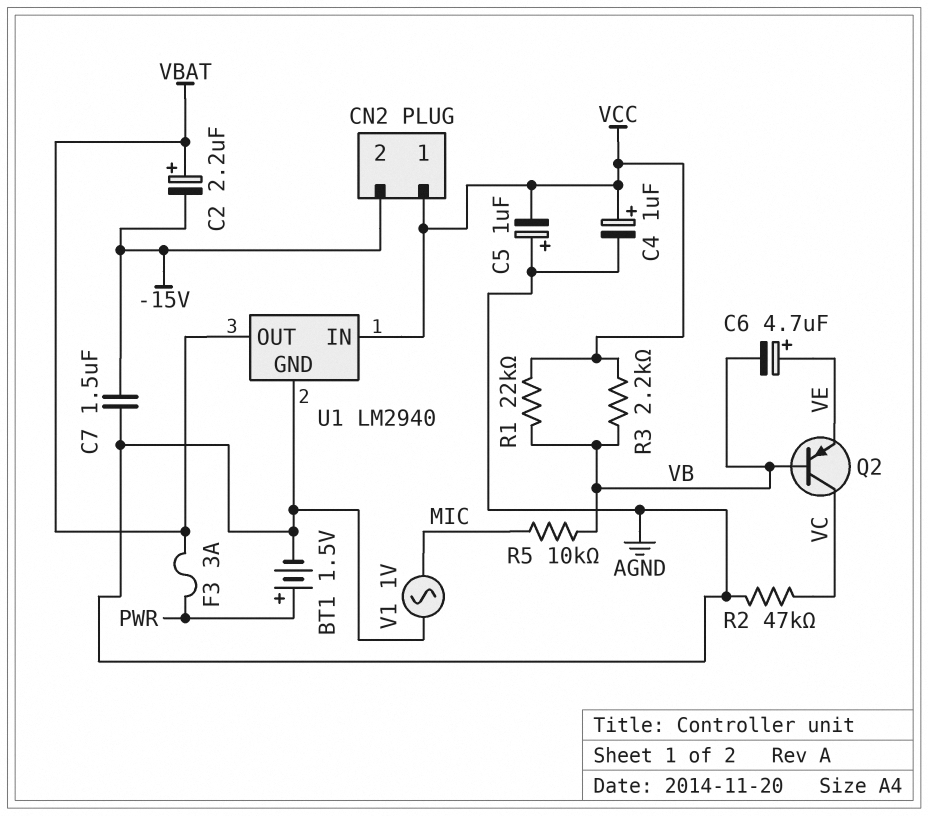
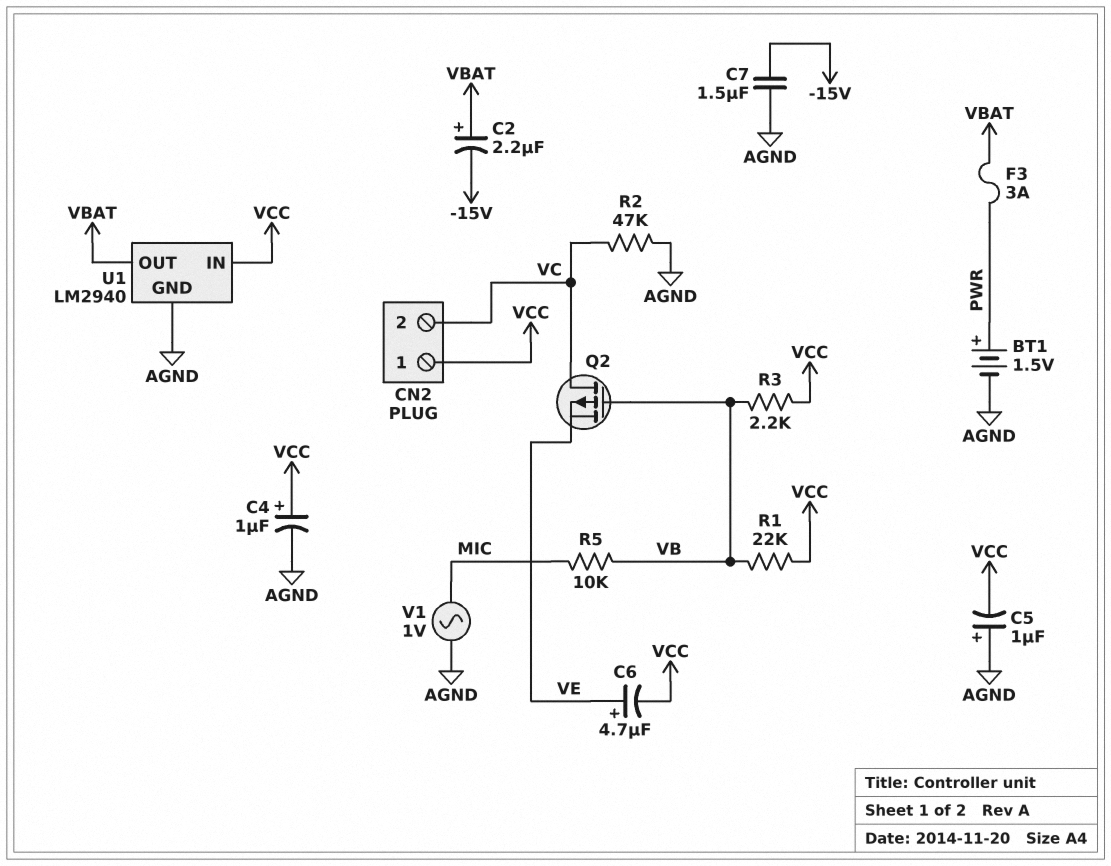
C6: 4.7uF (plus VE, minus VB) -> 4.7uF (plus VE, minus VCC)
CN2 pin 2: -15V -> VC
Q2: PNP (B VB, C VC, E VE) -> PMOS (G VB, D VC, S VE)

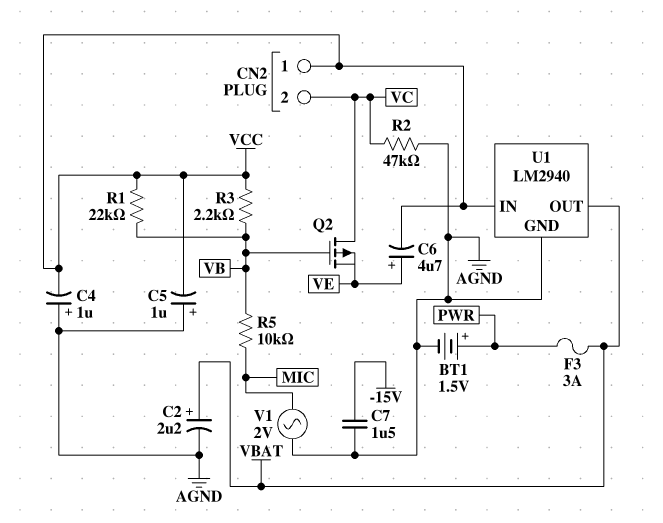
C2: 2.2uF (plus VBAT, minus -15V) -> 2.2uF (plus VBAT, minus AGND)
C4: 1uF (plus VCC, minus AGND) -> 1uF (plus AGND, minus VCC)
V1: AC 1V (AGND, MIC) -> AC 2V (AGND, MIC)

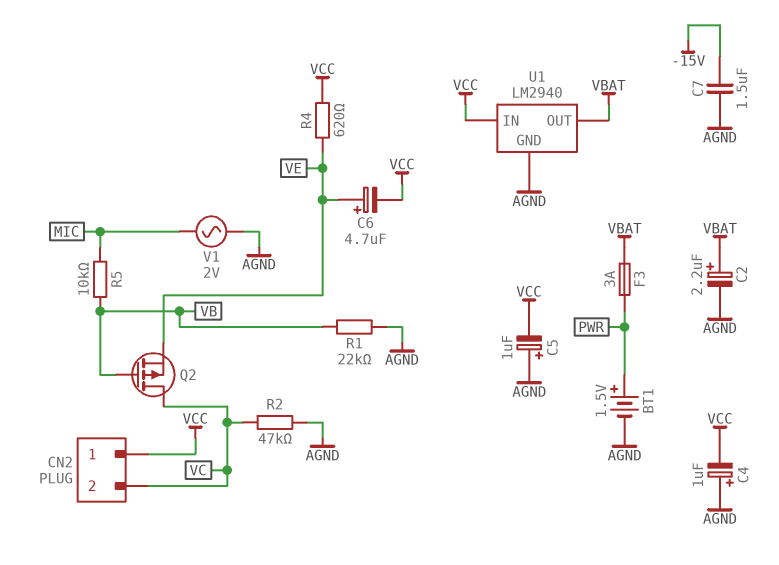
R1: 22k (VB, VCC) -> 22k (AGND, VB)
R3: 2.2k (VB, VCC) -> none
R4: none -> 620 (VCC, VE)

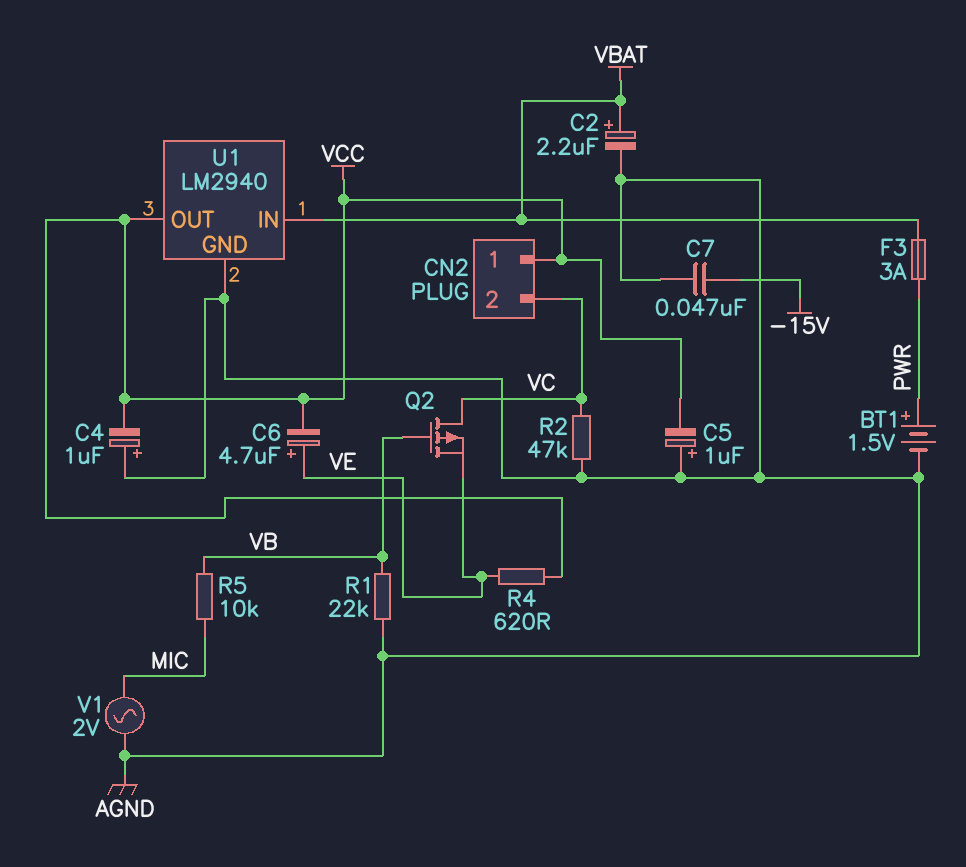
C7: 1.5uF (-15V, AGND) -> 47nF (-15V, AGND)
U1 pin IN: VCC -> VBAT
U1 pin OUT: VBAT -> VCC

